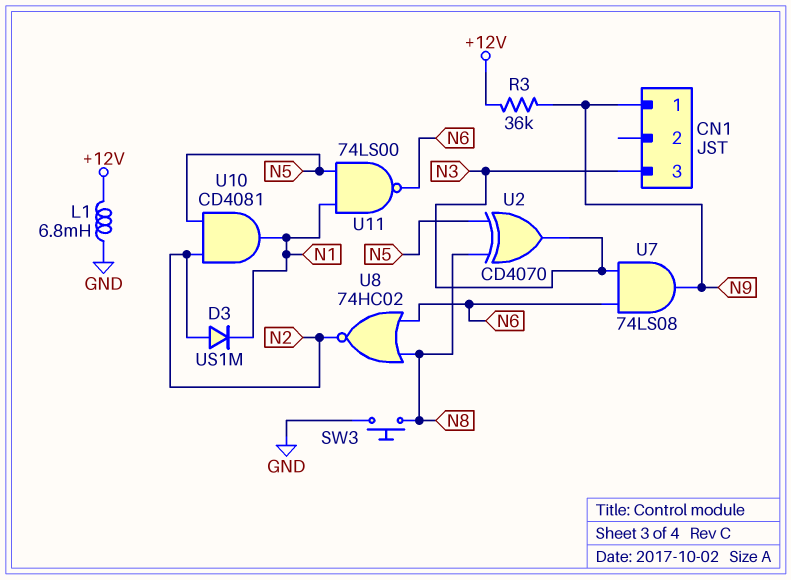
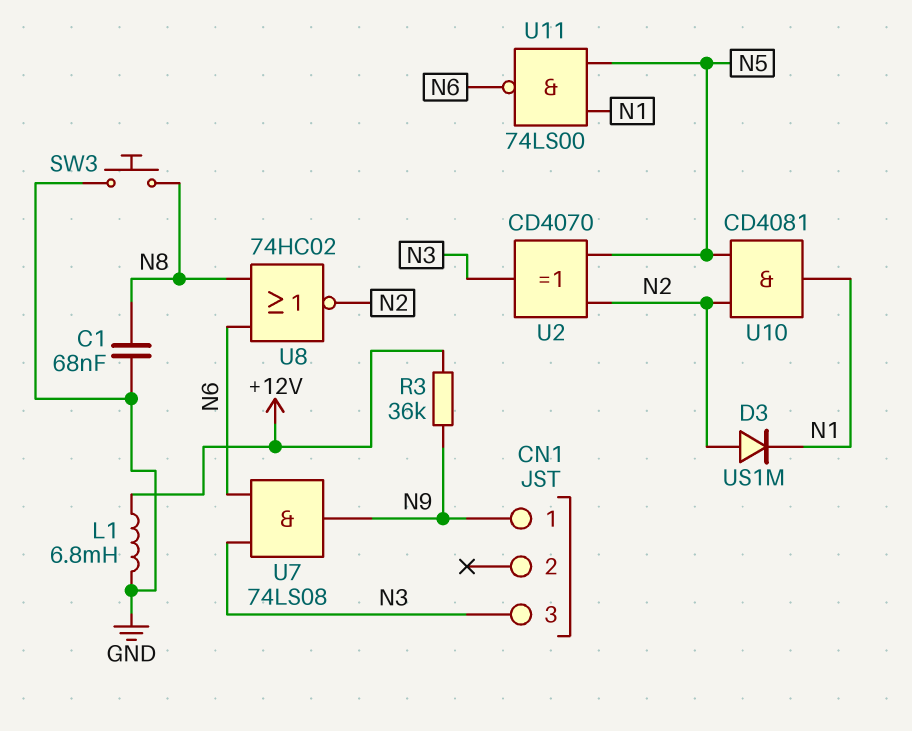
C1: none -> 68nF (GND, N8)
U2: XOR CD4070 (in N5, in N8, out N3) -> XOR CD4070 (in N2, in N5, out N3)

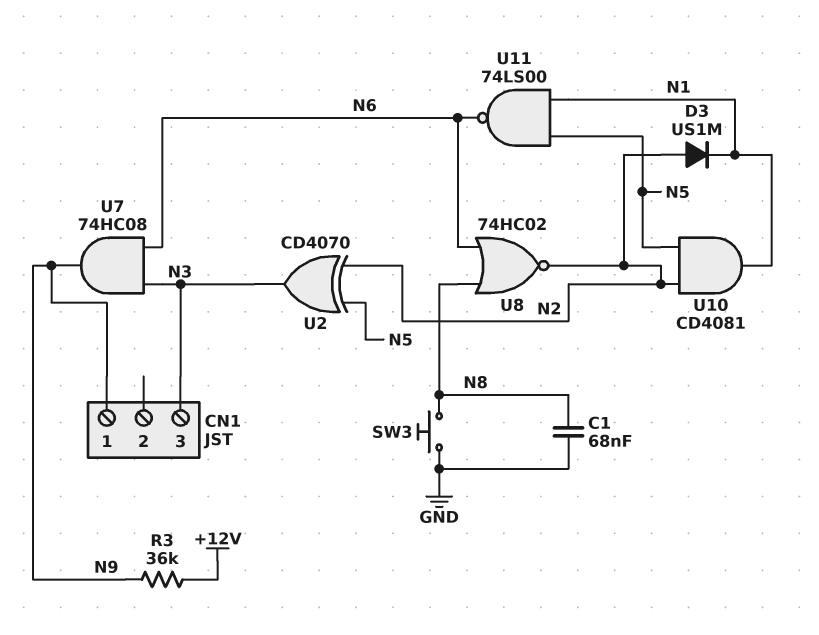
L1: 6.8mH (+12V, GND) -> none
U7: AND 74LS08 (in N3, in N6, out N9) -> AND 74HC08 (in N3, in N6, out N9)

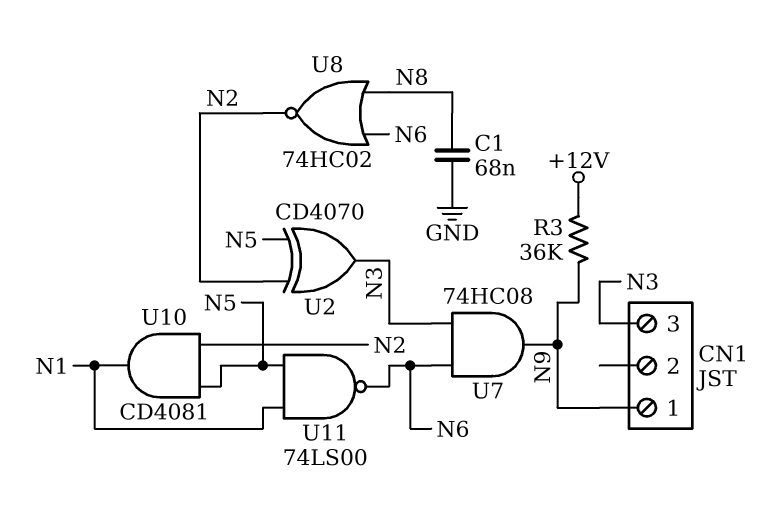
D3: diode US1M (A N2, K N1) -> none
SW3: button (GND, N8) -> none

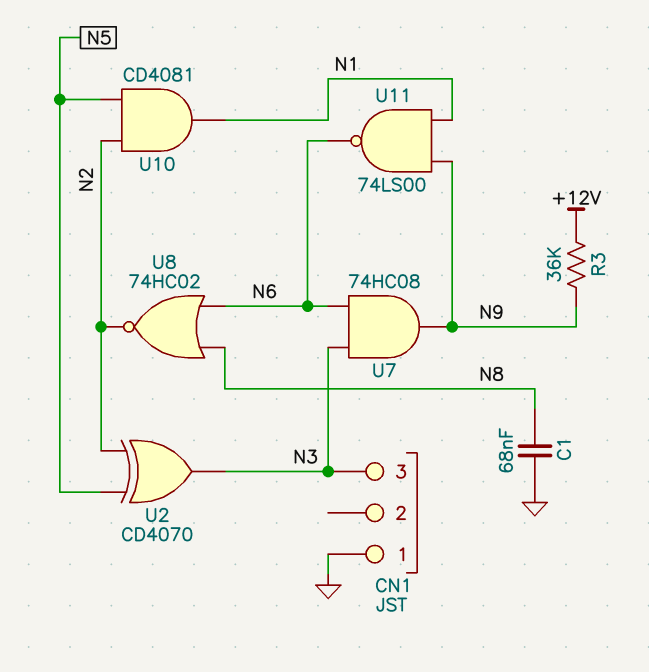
CN1 pin 1: N9 -> GND
U11: NAND 74LS00 (in N1, in N5, out N6) -> NAND 74LS00 (in N1, in N9, out N6)

